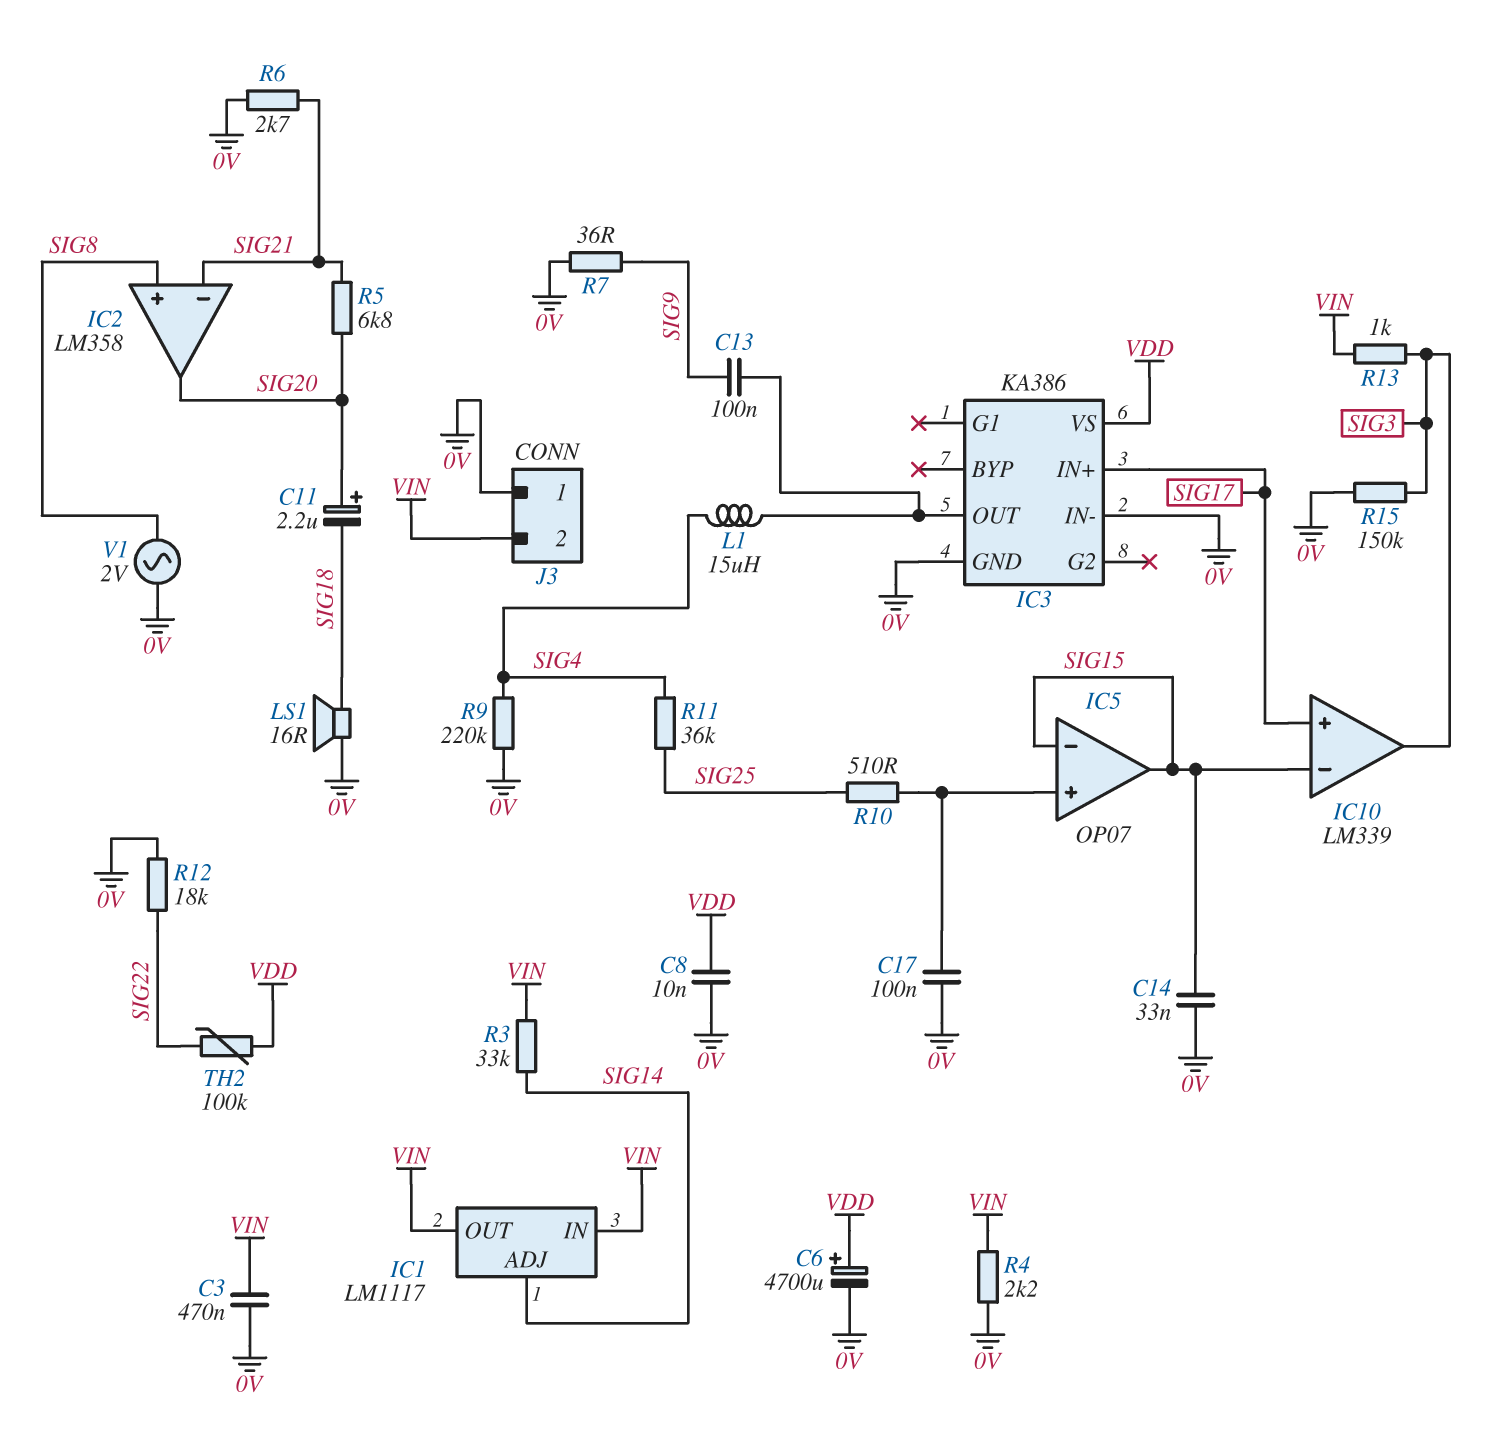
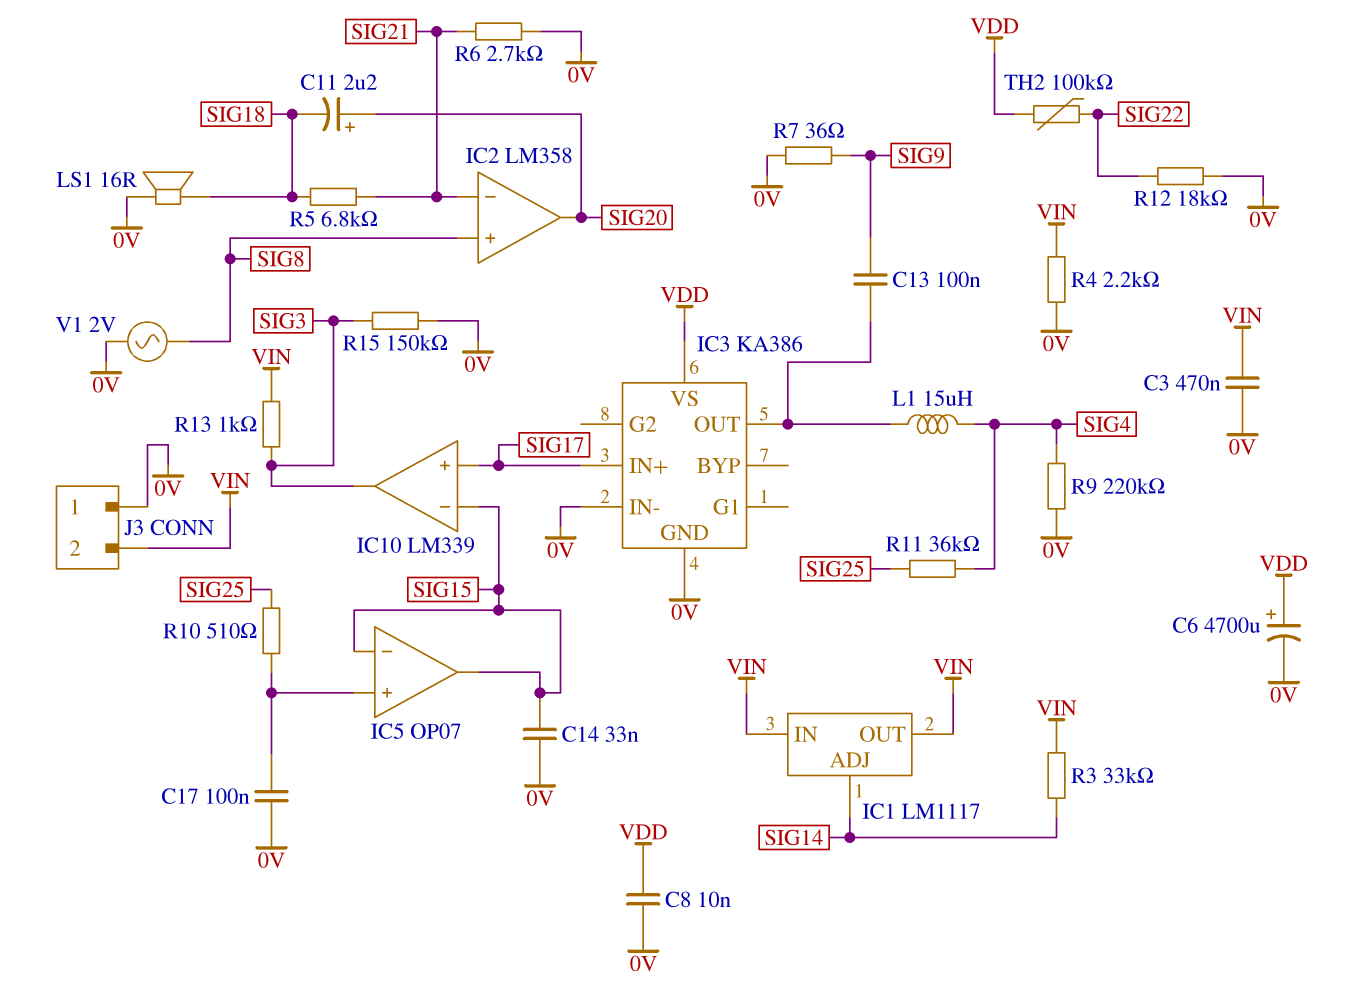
R5: 6.8k (SIG20, SIG21) -> 6.8k (SIG18, SIG21)

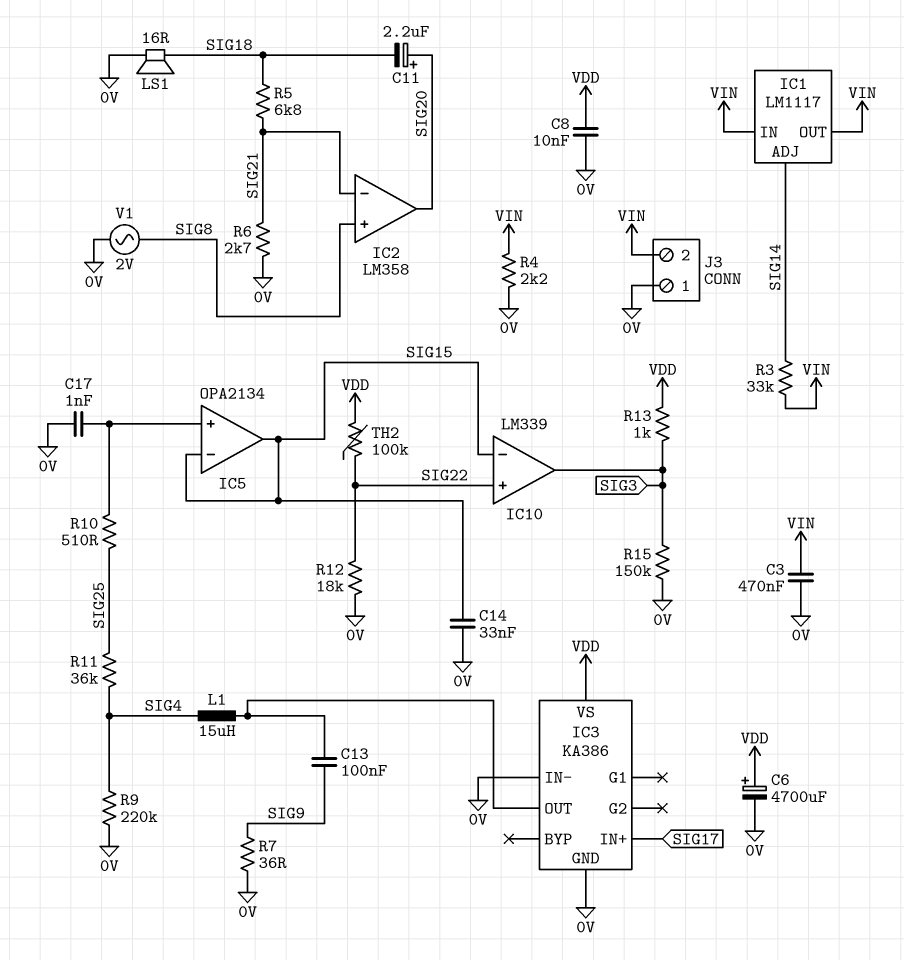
C17: 100nF (0V, IC5/in+) -> 1nF (0V, IC5/in+)
IC5: OP07 -> OPA2134
IC10 pin in+: SIG17 -> SIG22
R13: 1k (SIG3, VIN) -> 1k (SIG3, VDD)

